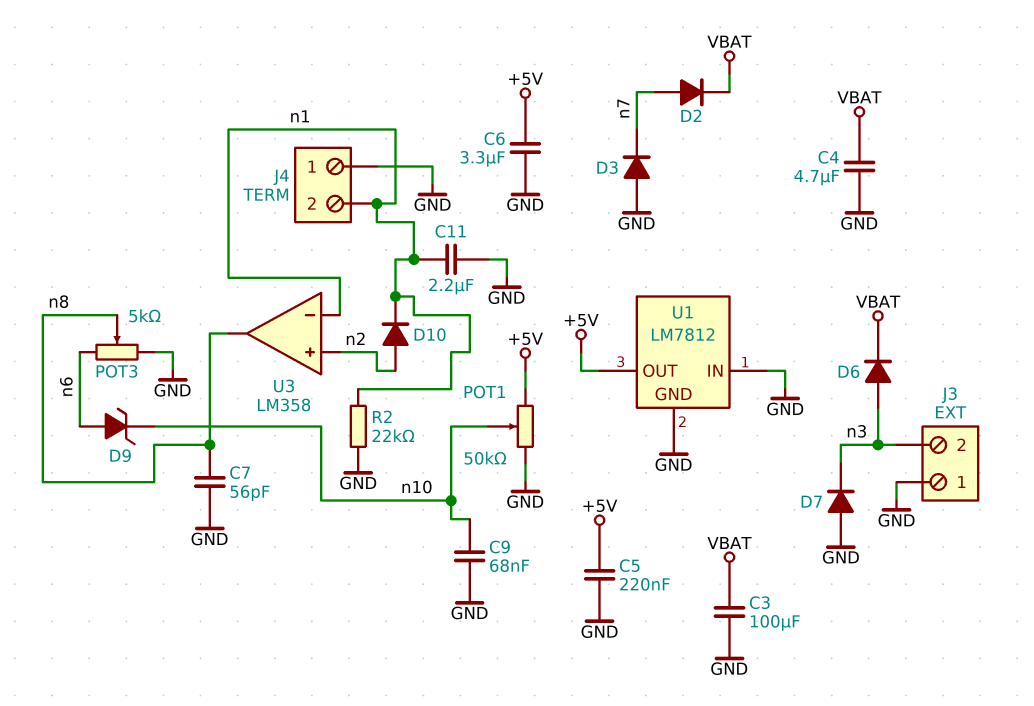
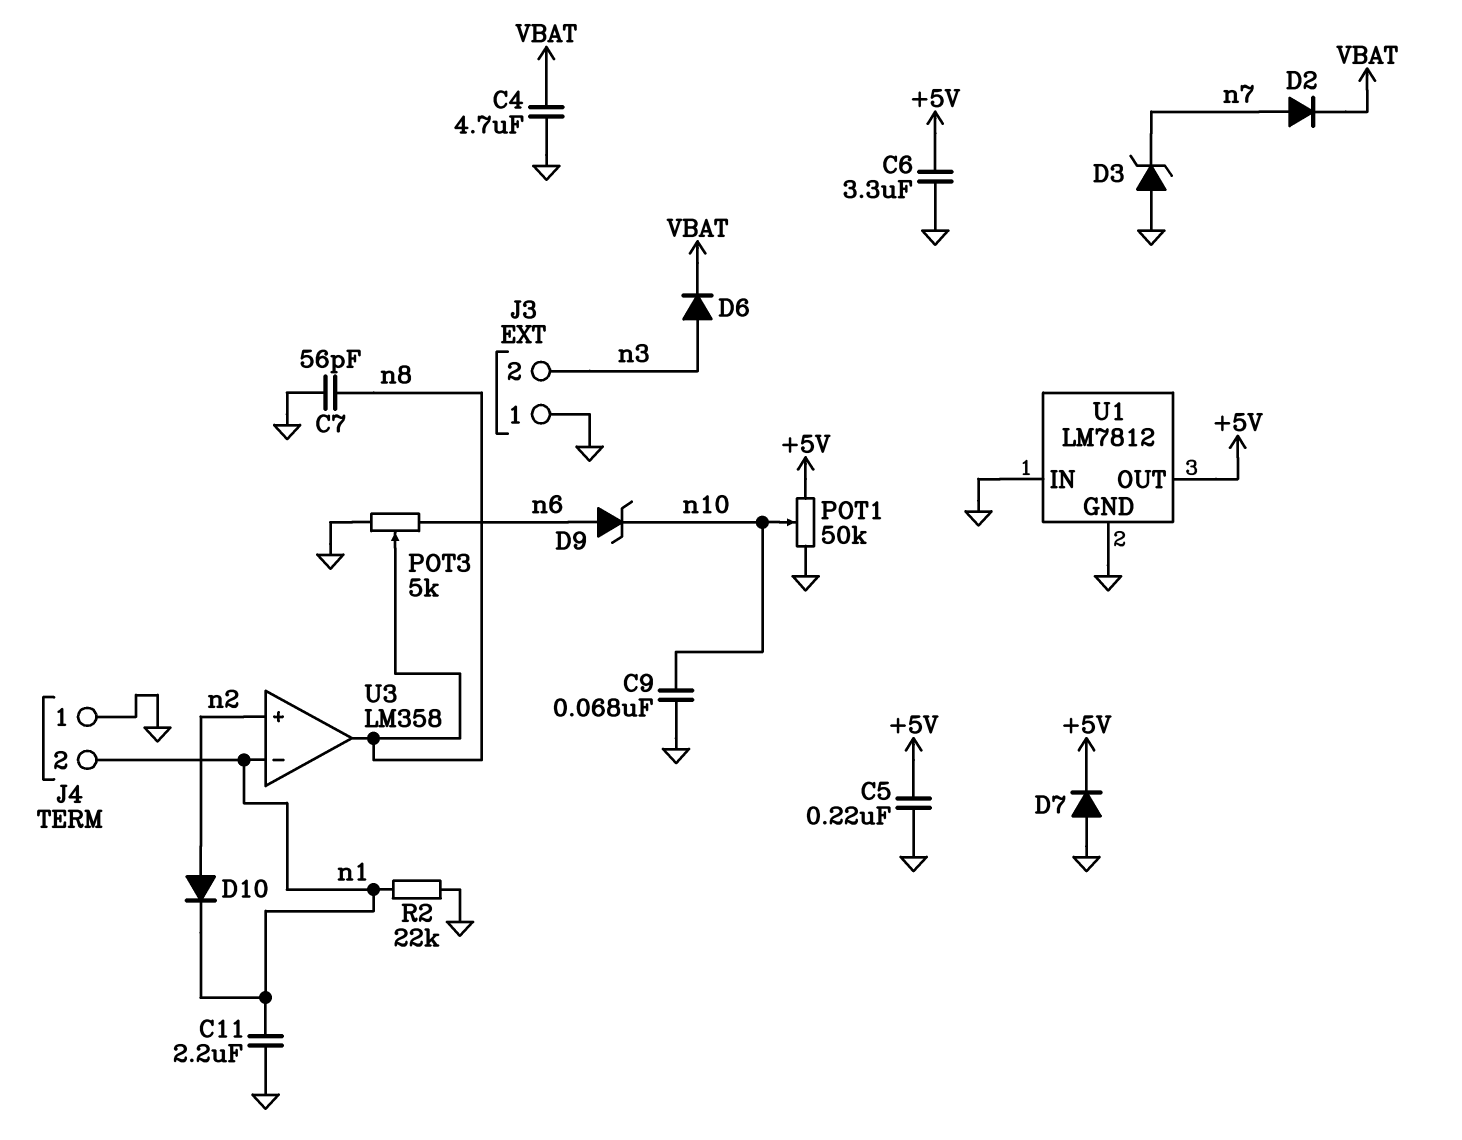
C3: 100uF (GND, VBAT) -> none
D3: diode (A GND, K n7) -> zener (A GND, K n7)
D7: diode (A GND, K n3) -> diode (A GND, K +5V)

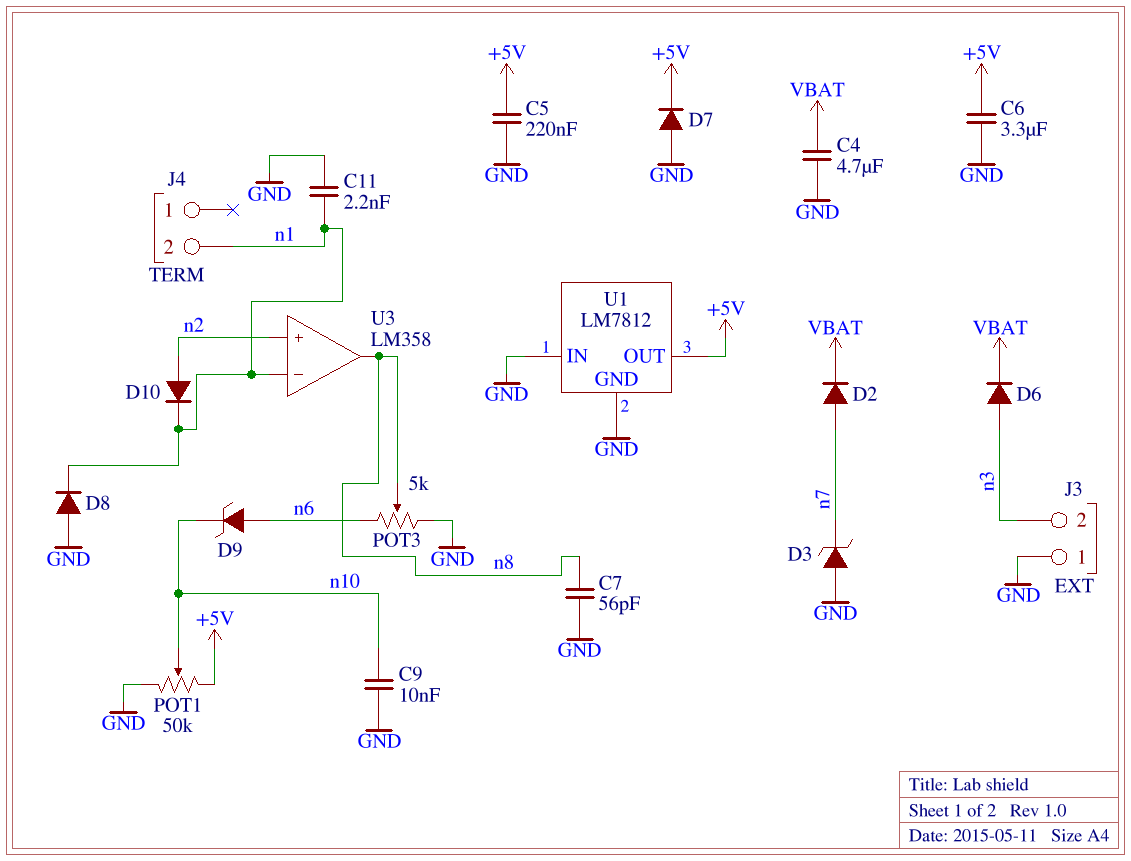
C9: 68nF (GND, n10) -> 10nF (GND, n10)
C11: 2.2uF (GND, n1) -> 2.2nF (GND, n1)
D8: none -> diode (A GND, K n1)
J4 pin 1: GND -> none
R2: 22k (GND, n1) -> none

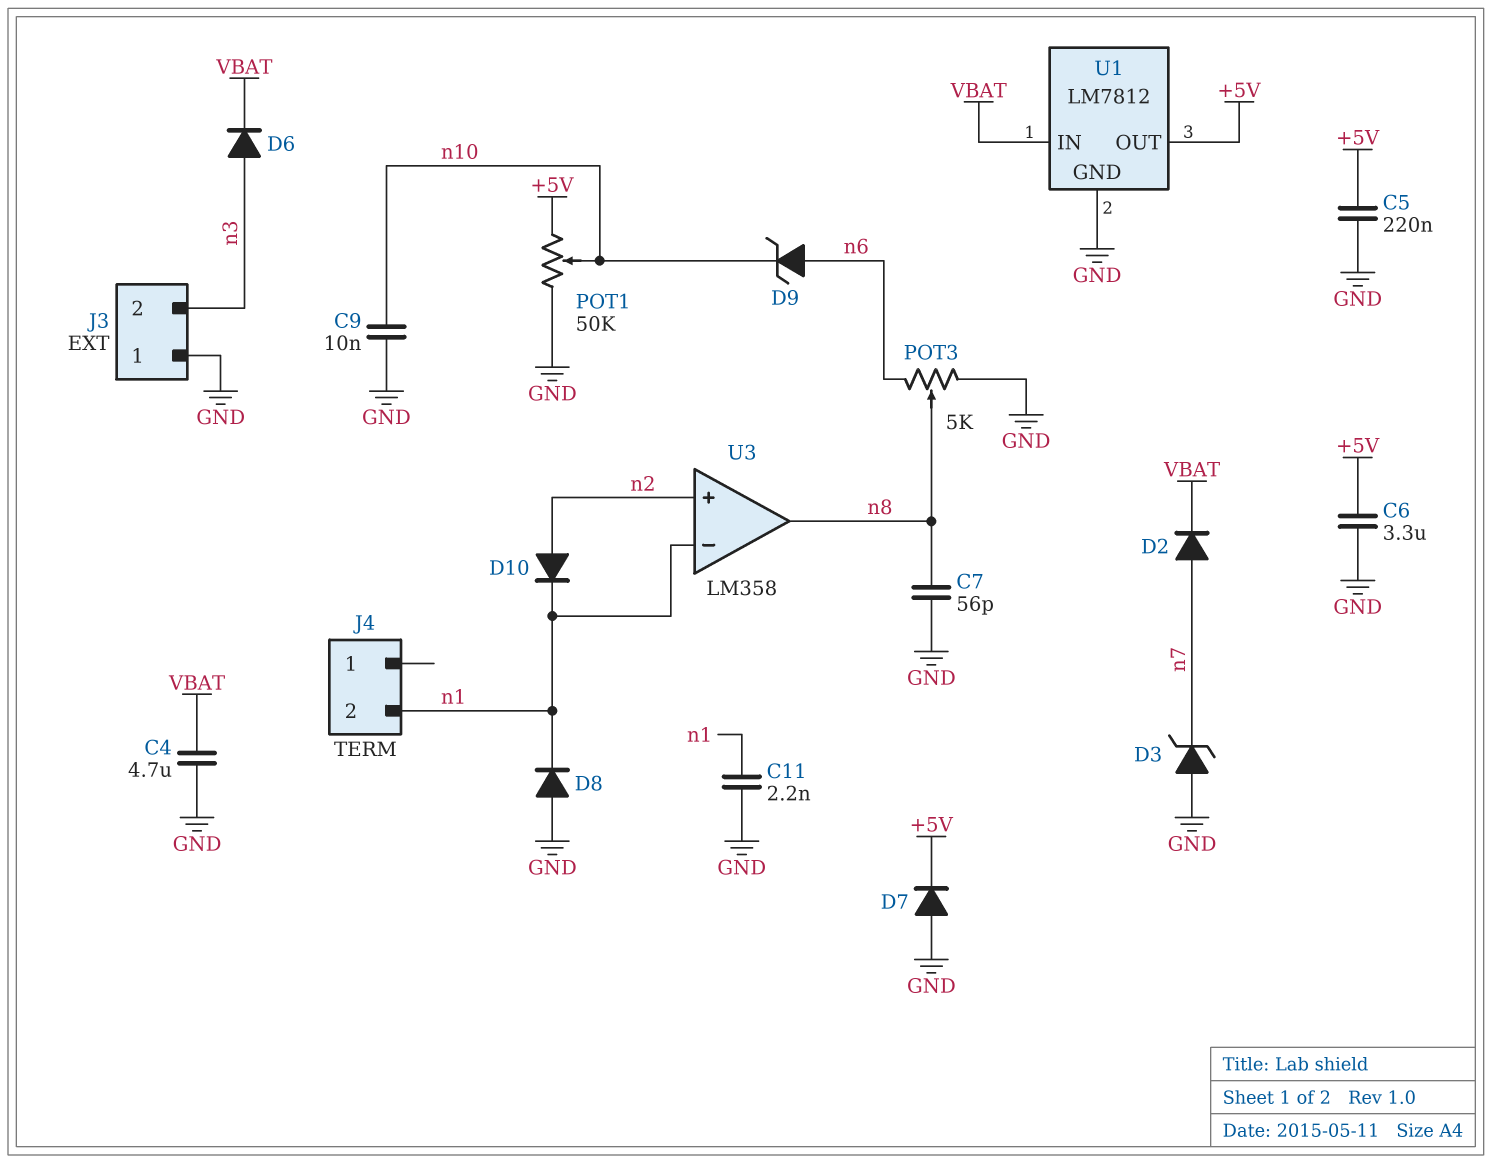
U1 pin IN: GND -> VBAT

